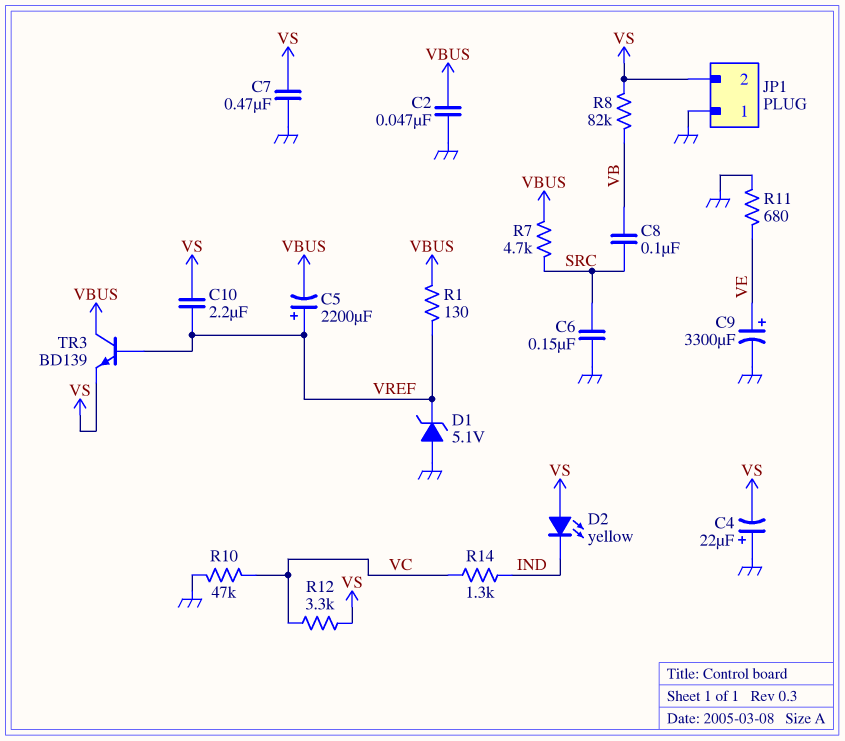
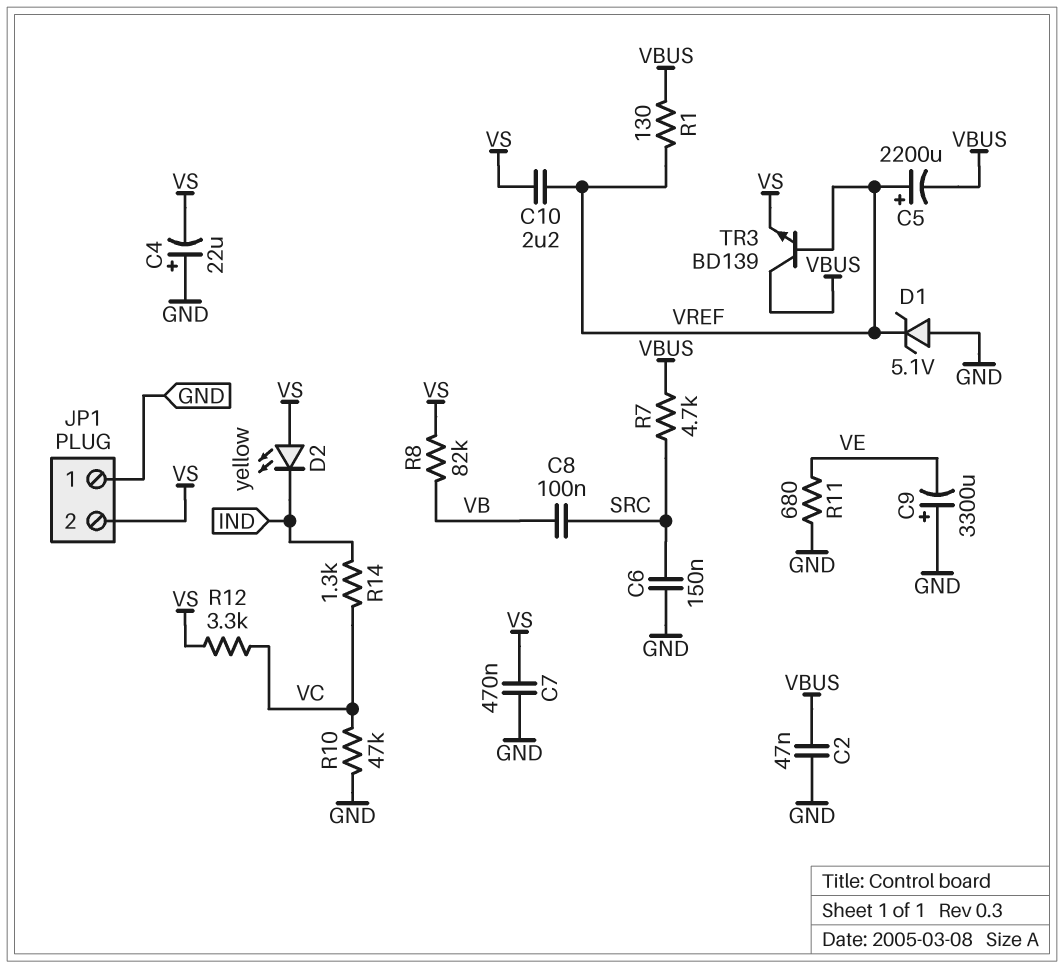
C9: 3300uF (plus VE, minus GND) -> 3300uF (plus GND, minus VE)

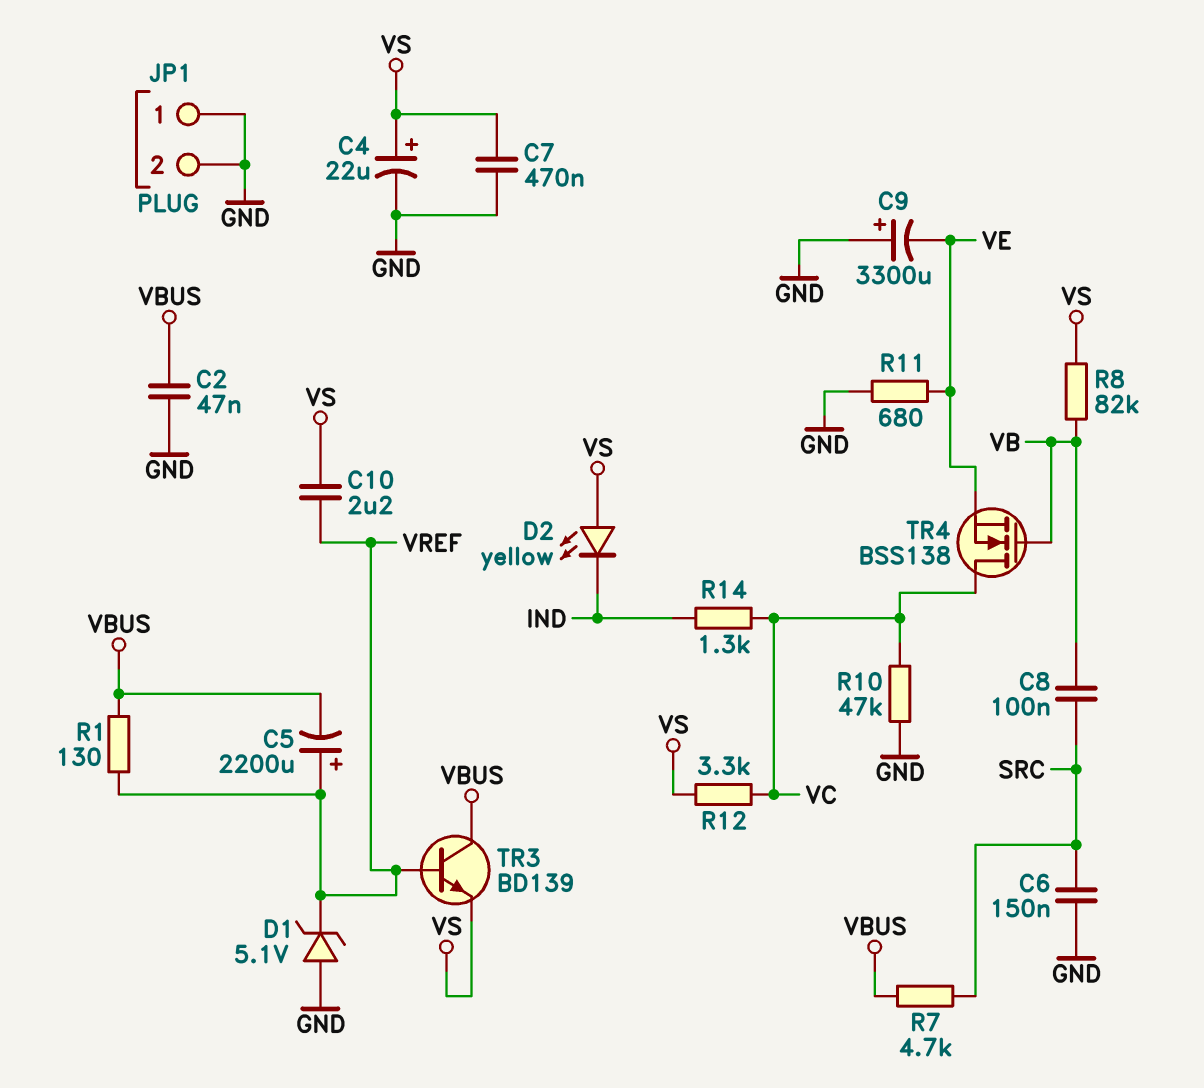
C4: 22uF (plus GND, minus VS) -> 22uF (plus VS, minus GND)
JP1 pin 2: VS -> GND
TR4: none -> NMOS BSS138 (G VB, D VC, S VE)

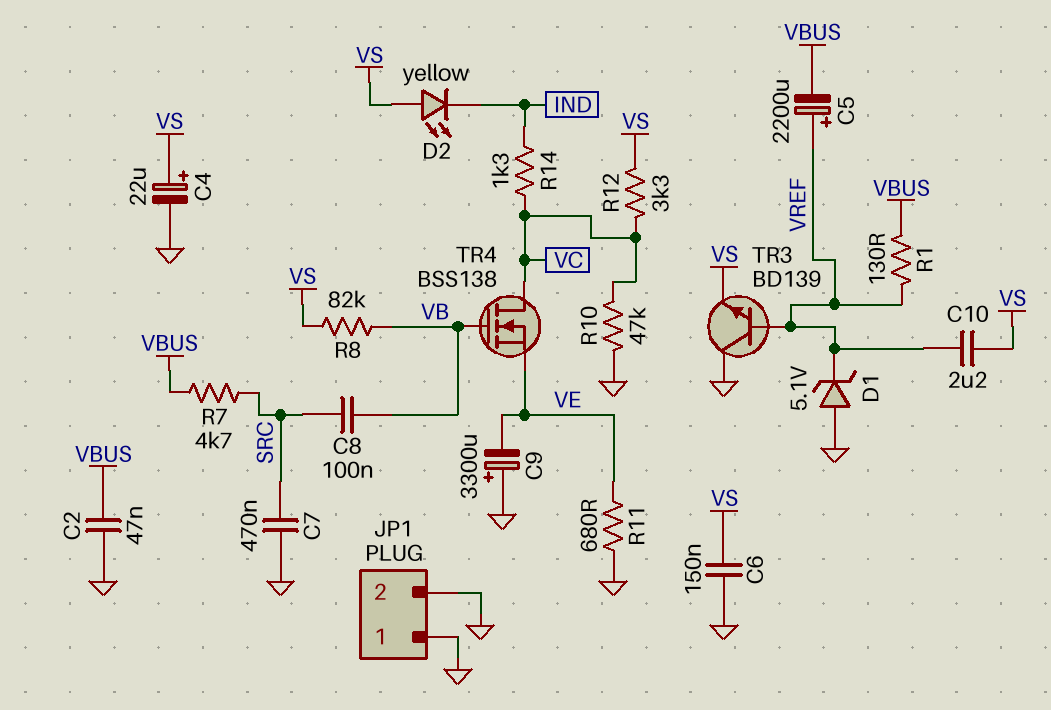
C6: 150nF (GND, SRC) -> 150nF (GND, VS)
C7: 470nF (GND, VS) -> 470nF (GND, SRC)
TR3: NPN BD139 (B VREF, C VBUS, E VS) -> NPN BD139 (B VREF, C GND, E VS)

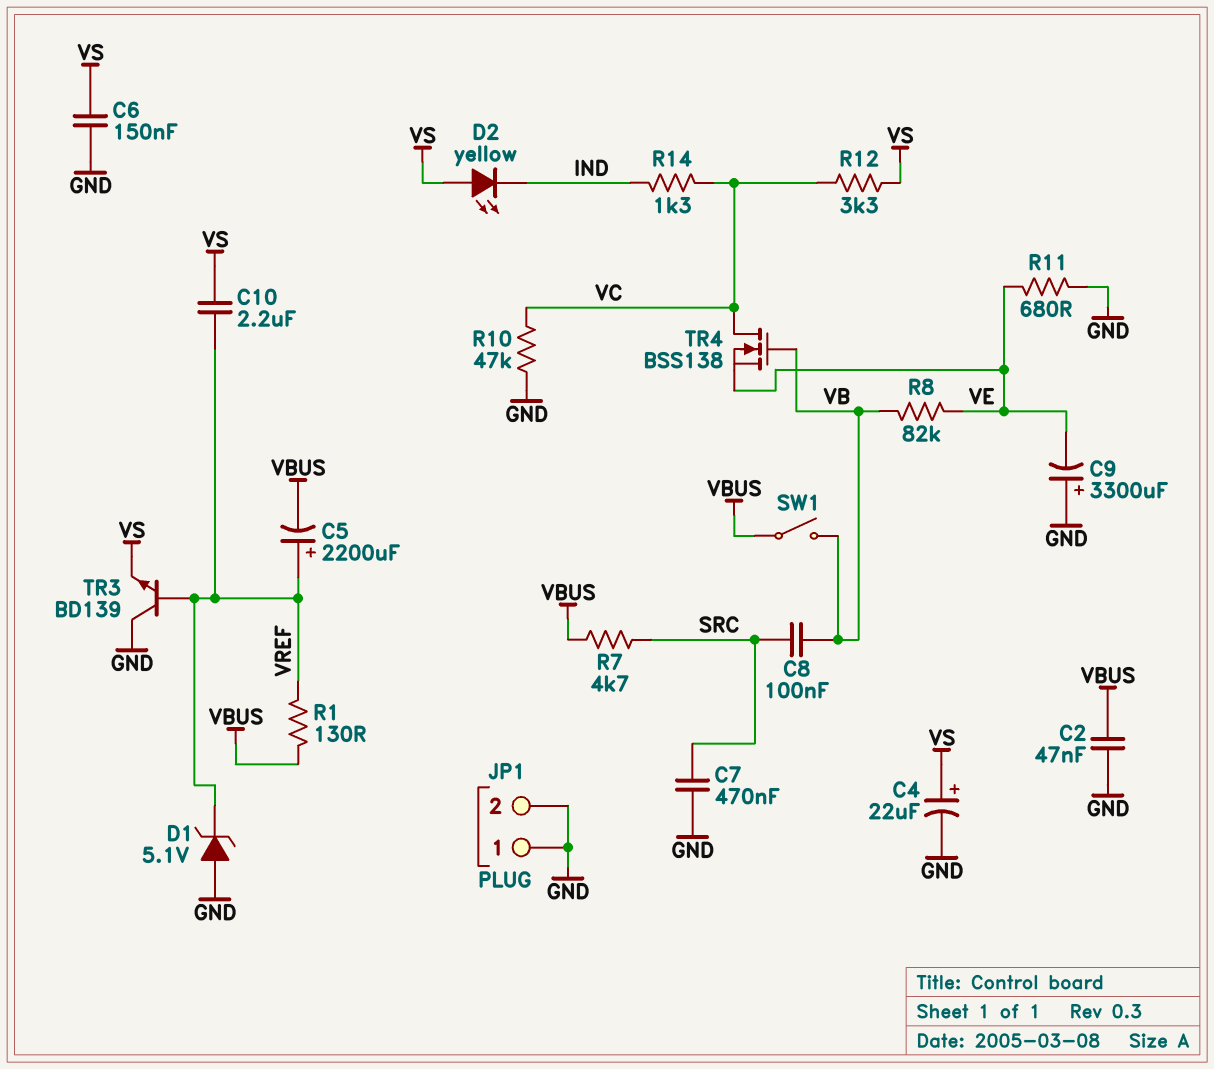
R8: 82k (VB, VS) -> 82k (VB, VE)
SW1: none -> switch (VB, VBUS)

